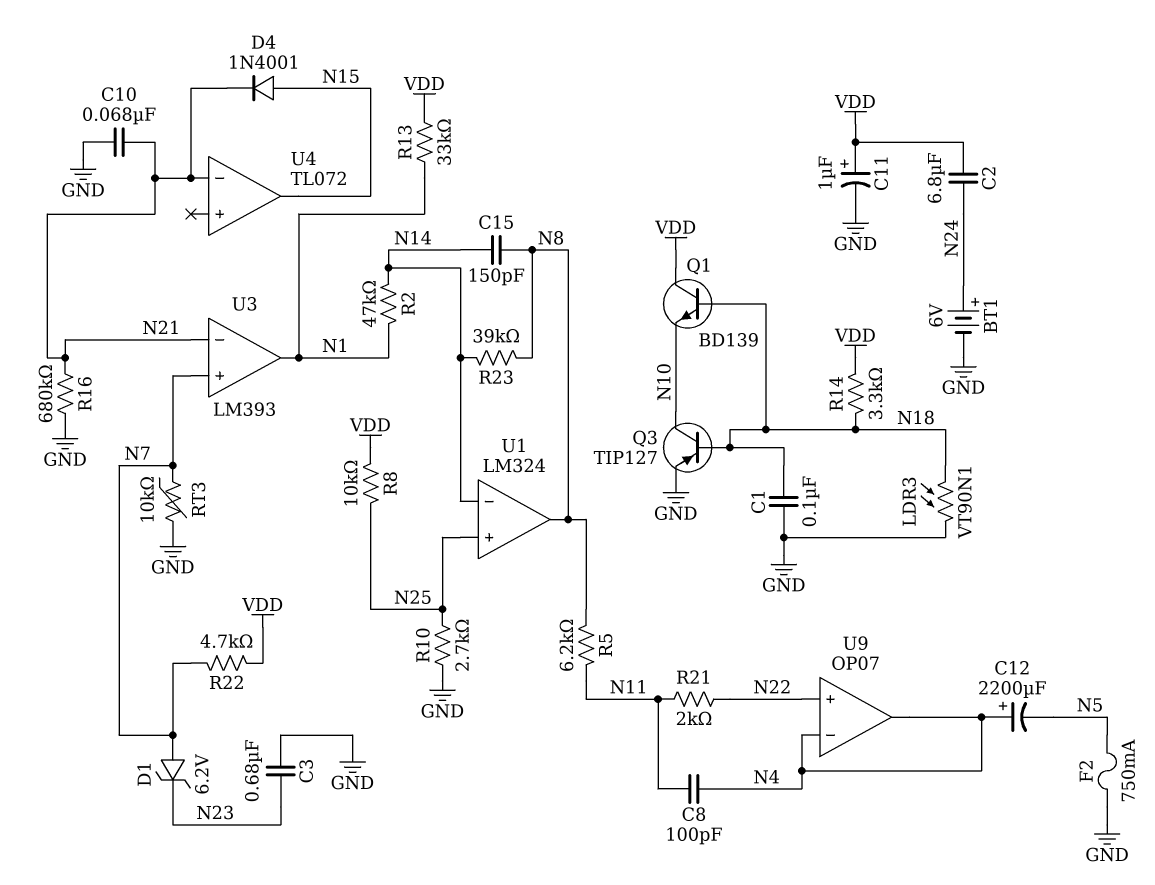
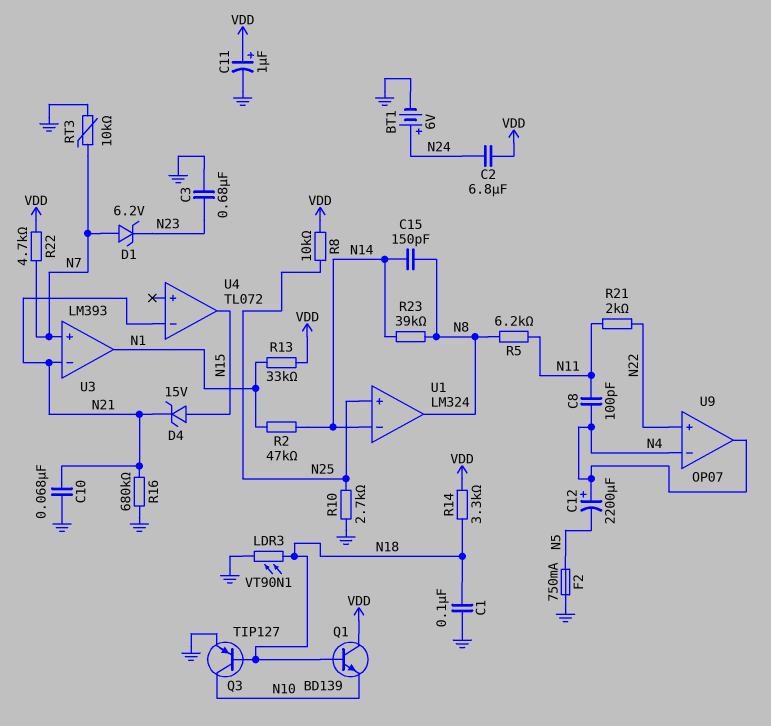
D4: diode 1N4001 (A N15, K N21) -> zener 15V (A N15, K N21)

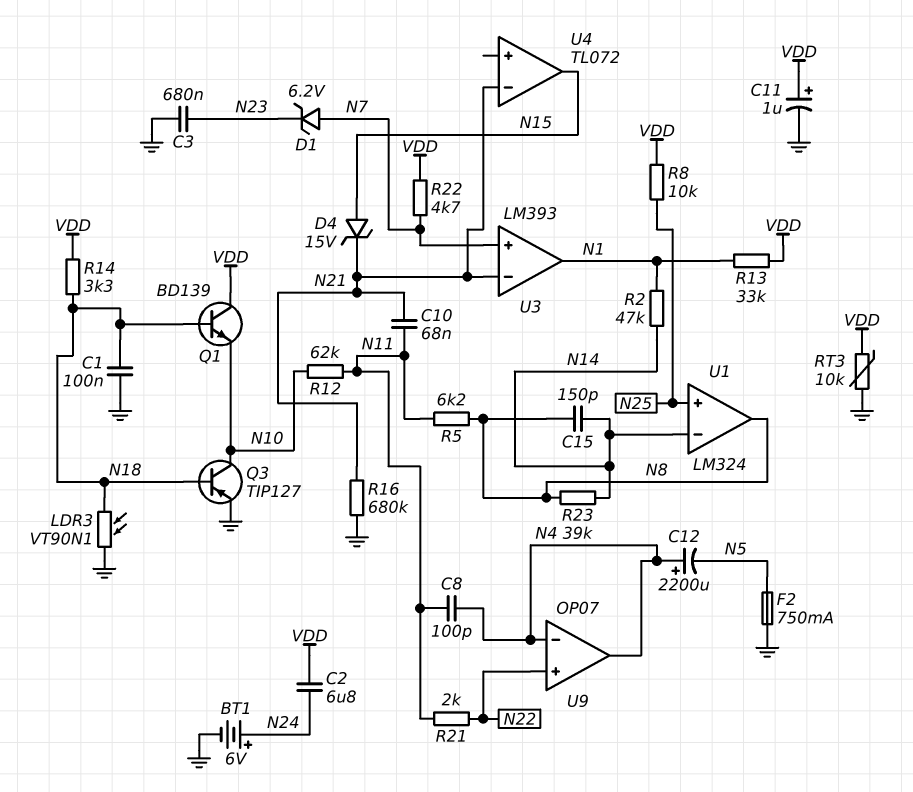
C10: 68nF (GND, N21) -> 68nF (N11, N21)
R10: 2.7k (GND, N25) -> none
R12: none -> 62k (N10, N11)
RT3: 10k (GND, N7) -> 10k (GND, VDD)

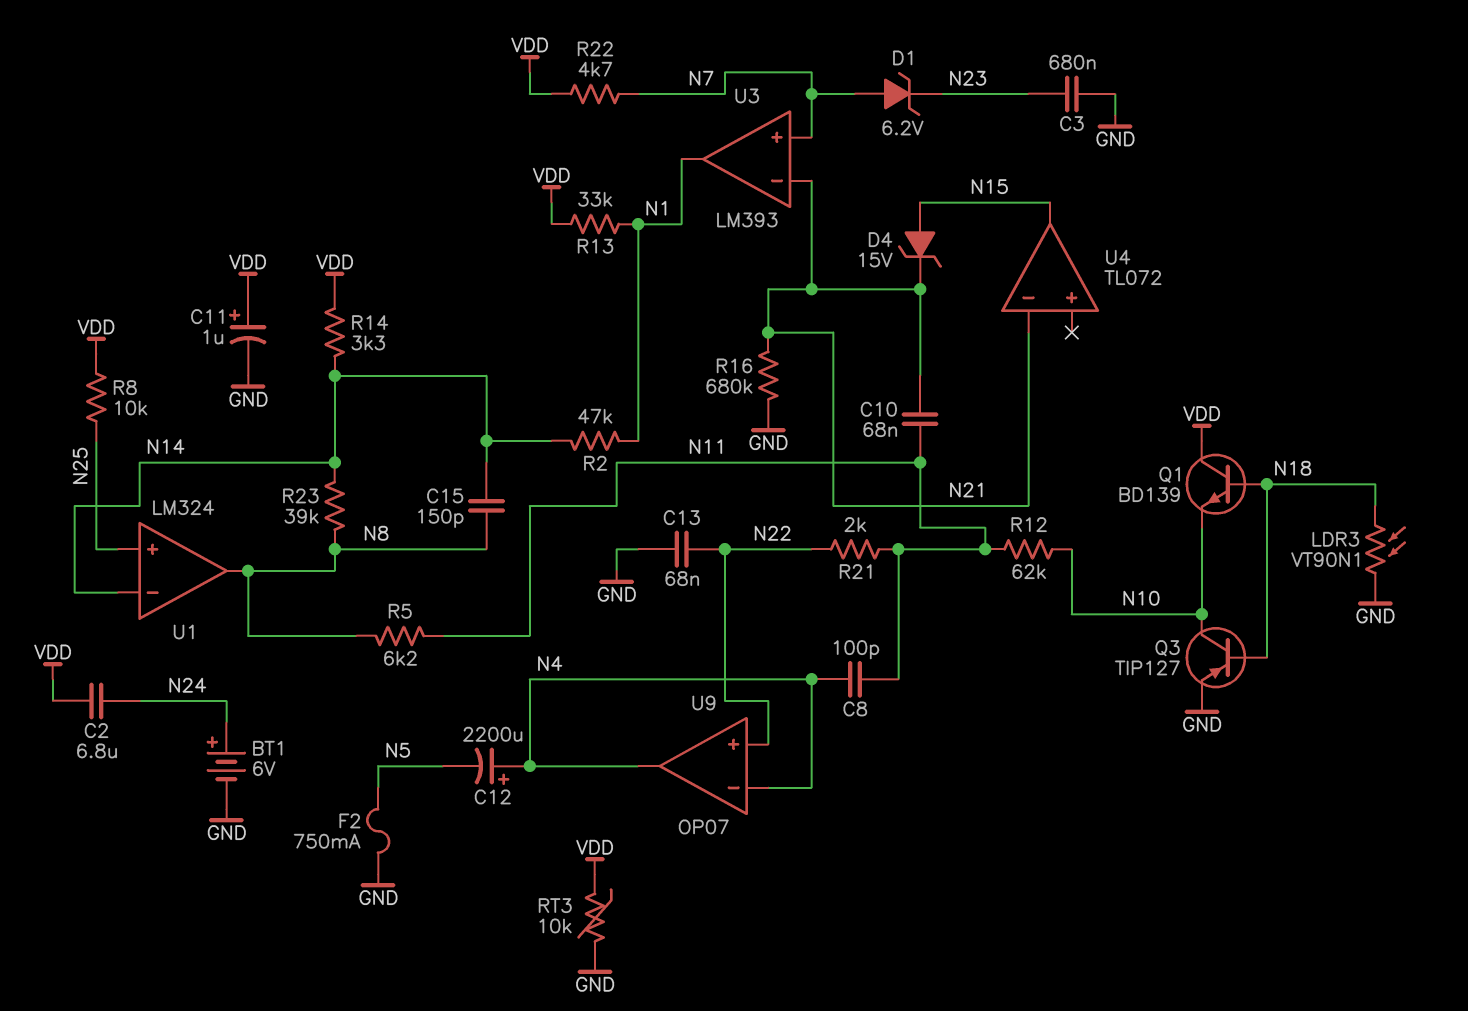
C1: 100nF (GND, N18) -> none
C13: none -> 68nF (GND, N22)
R14: 3.3k (N18, VDD) -> 3.3k (N14, VDD)

